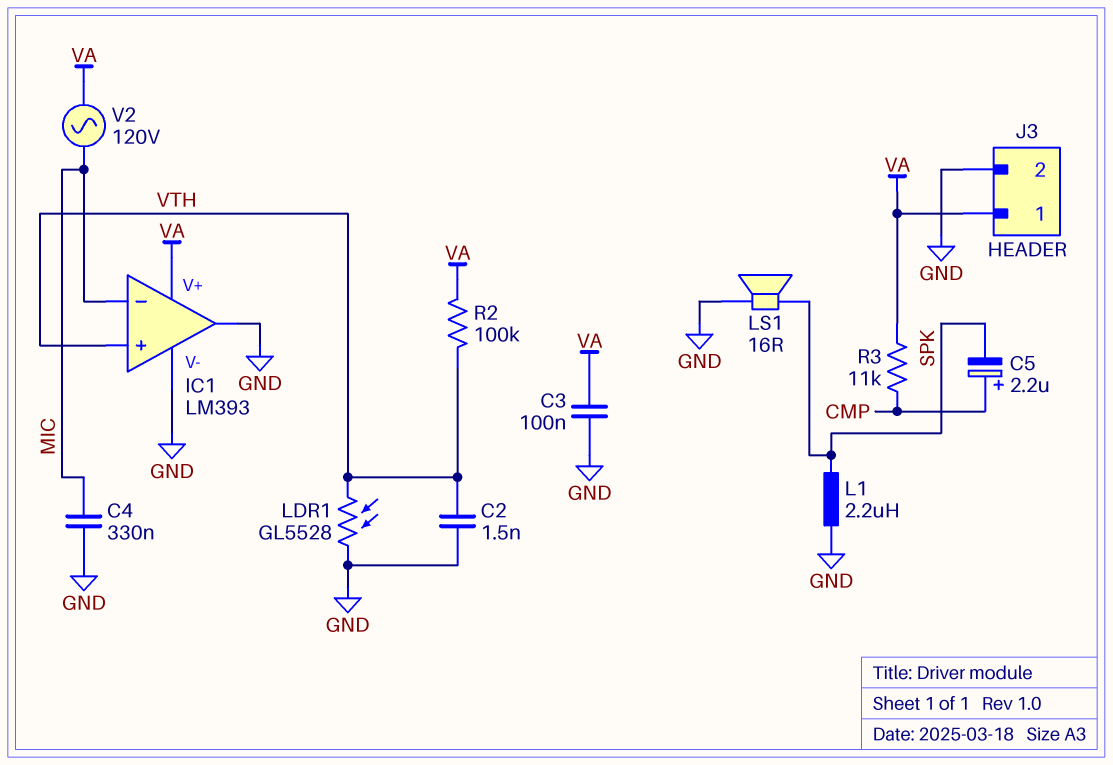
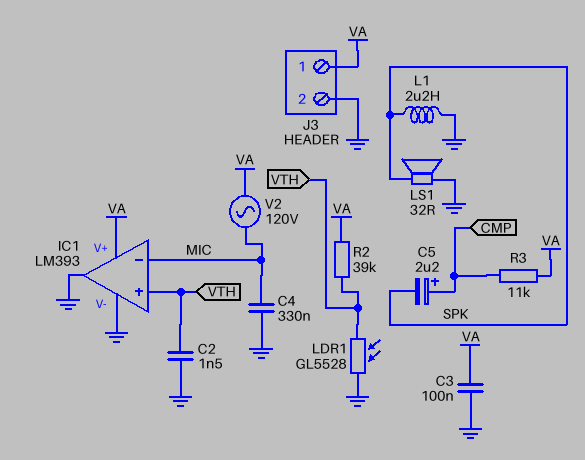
LS1: speaker 16R (GND, SPK) -> speaker 32R (GND, SPK)
R2: 100k (VA, VTH) -> 39k (VA, VTH)

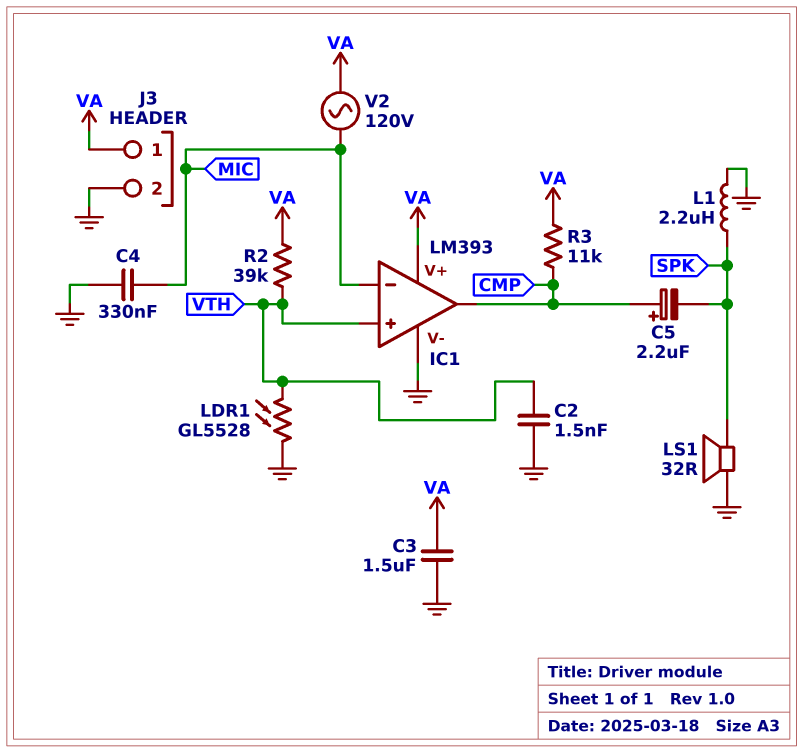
C3: 100nF (GND, VA) -> 1.5uF (GND, VA)
IC1 pin out: GND -> CMP

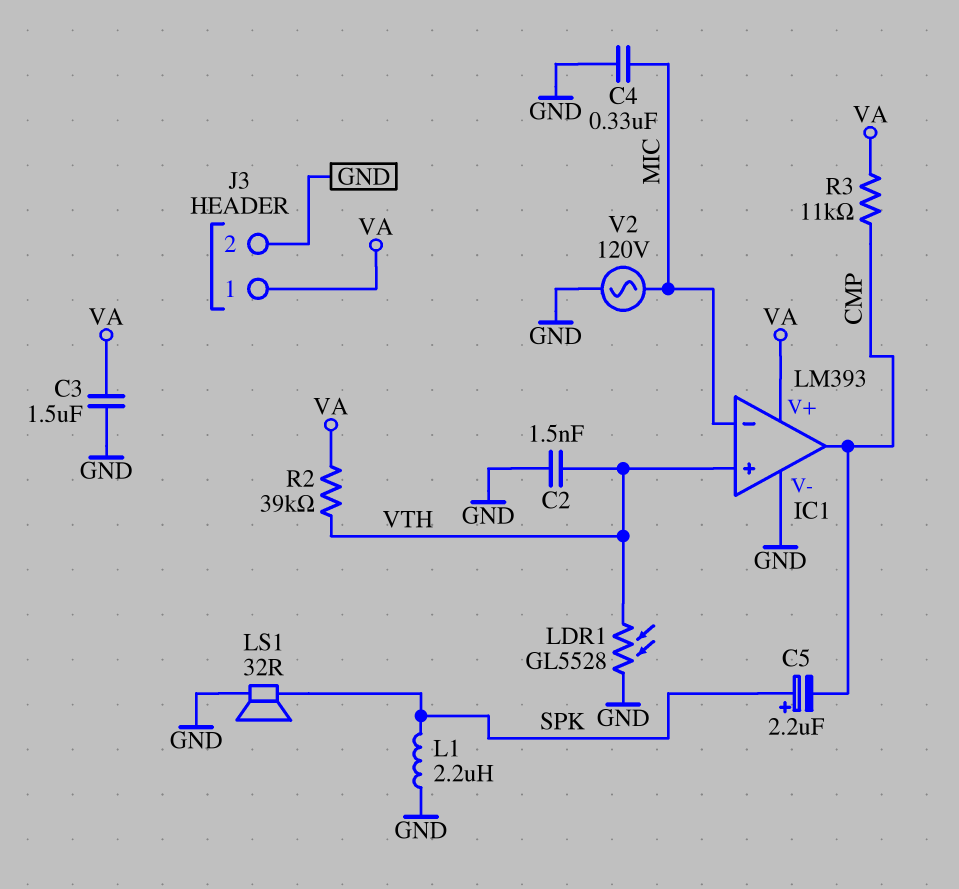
C5: 2.2uF (plus CMP, minus SPK) -> 2.2uF (plus SPK, minus CMP)
V2: AC 120V (MIC, VA) -> AC 120V (GND, MIC)

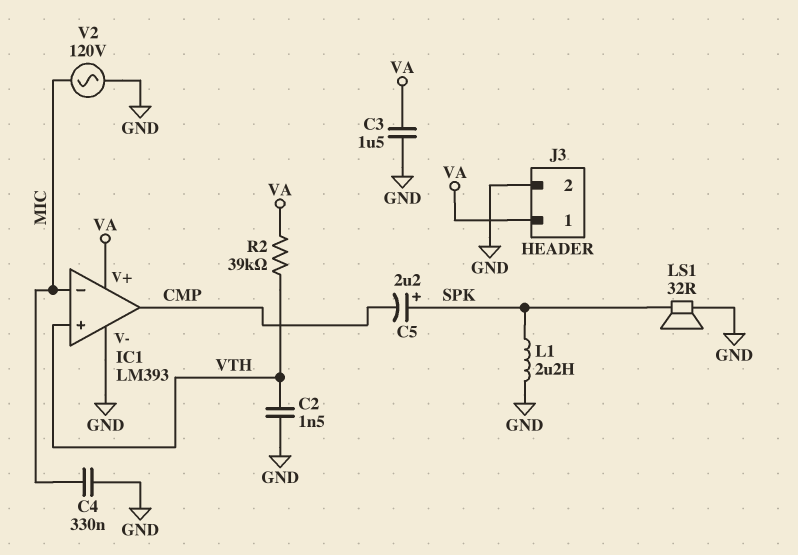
LDR1: GL5528 (GND, VTH) -> none
R3: 11k (CMP, VA) -> none

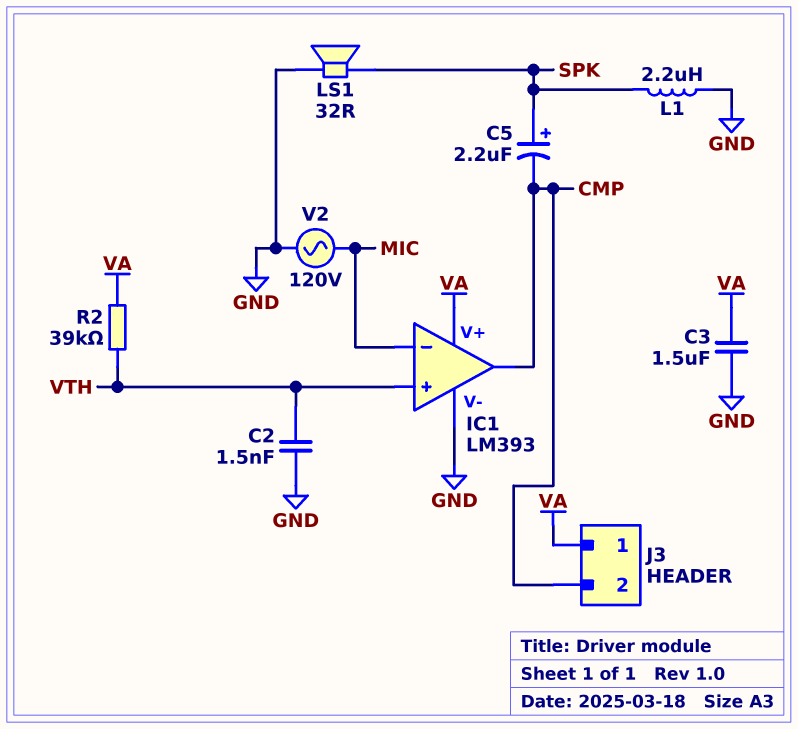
C4: 330nF (GND, MIC) -> none
J3 pin 2: GND -> CMP

